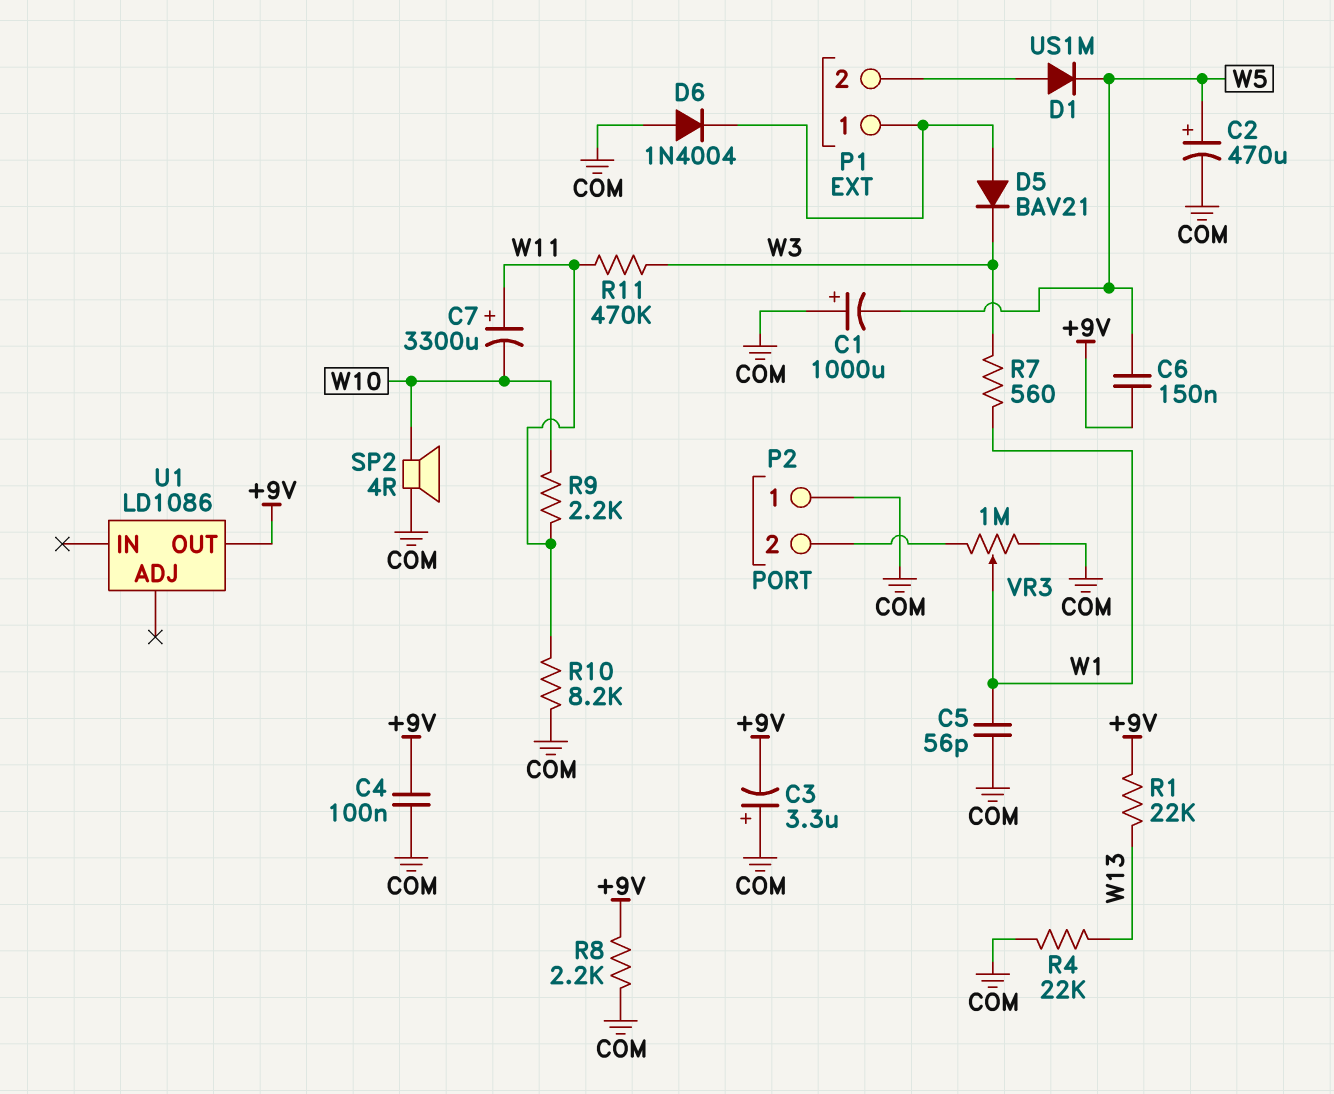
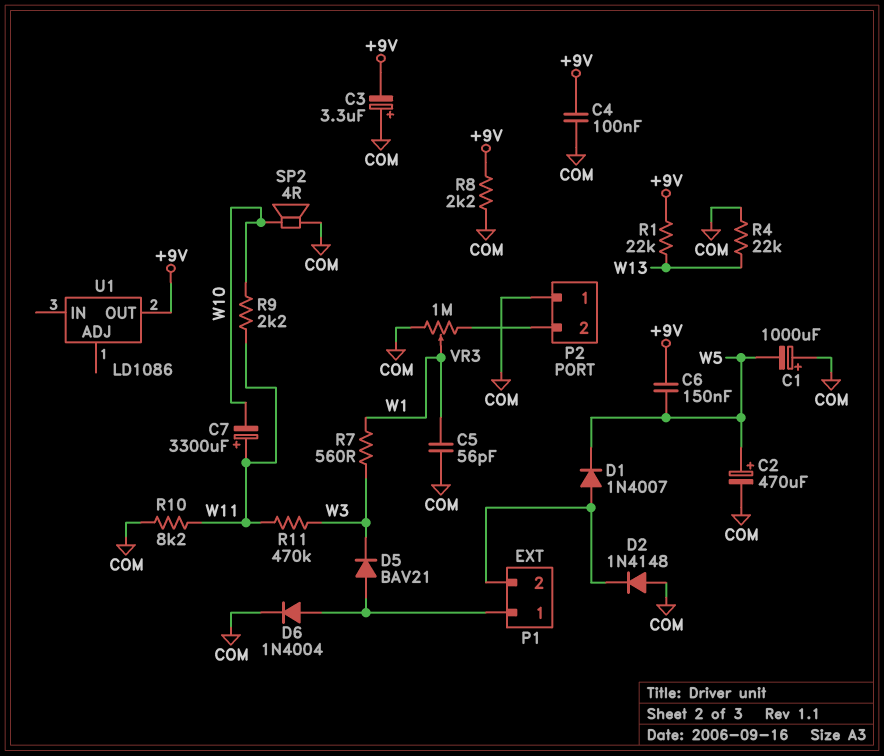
D1: diode US1M (A P1/2, K W5) -> diode 1N4007 (A P1/2, K W5)
D2: none -> diode 1N4148 (A COM, K P1/2)
D6: diode 1N4004 (A COM, K P1/1) -> diode 1N4004 (A P1/1, K COM)

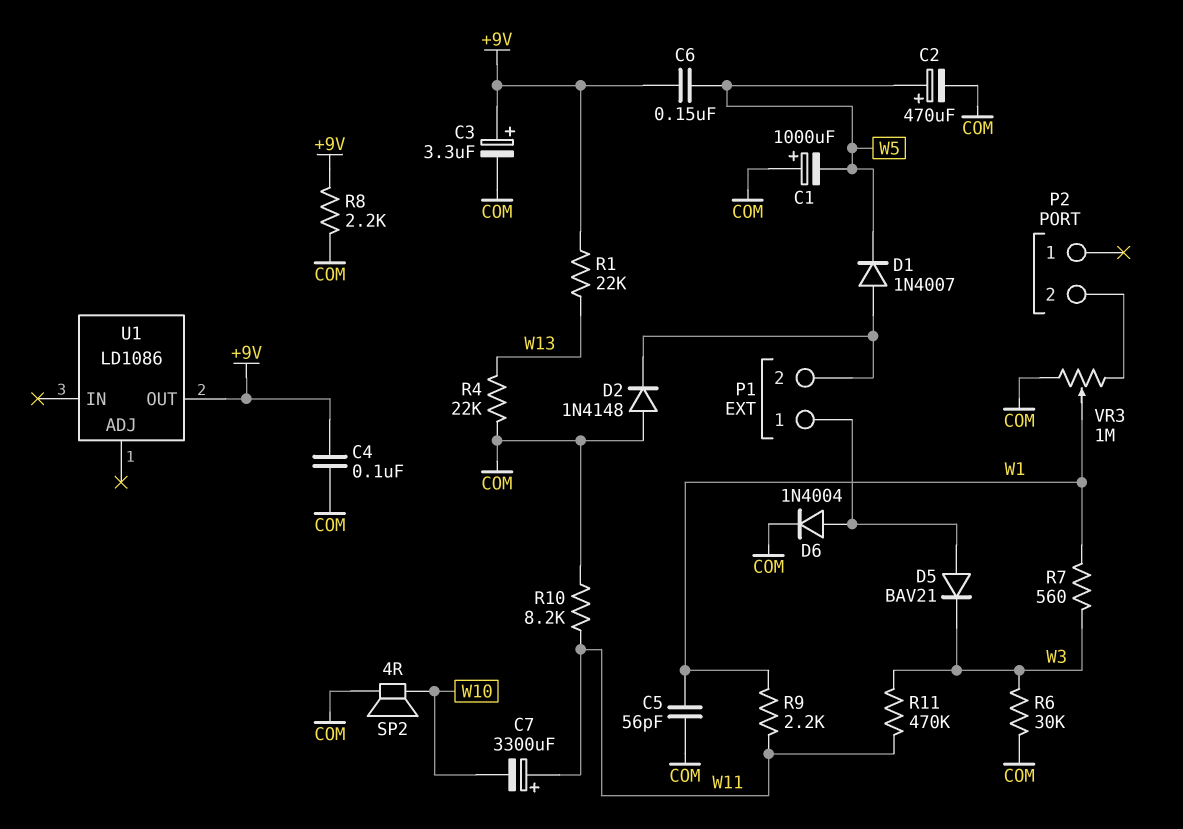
C3: 3.3uF (plus COM, minus +9V) -> 3.3uF (plus +9V, minus COM)
P2 pin 1: COM -> none
R6: none -> 30k (COM, W3)
R9: 2.2k (W10, W11) -> 2.2k (W1, W11)

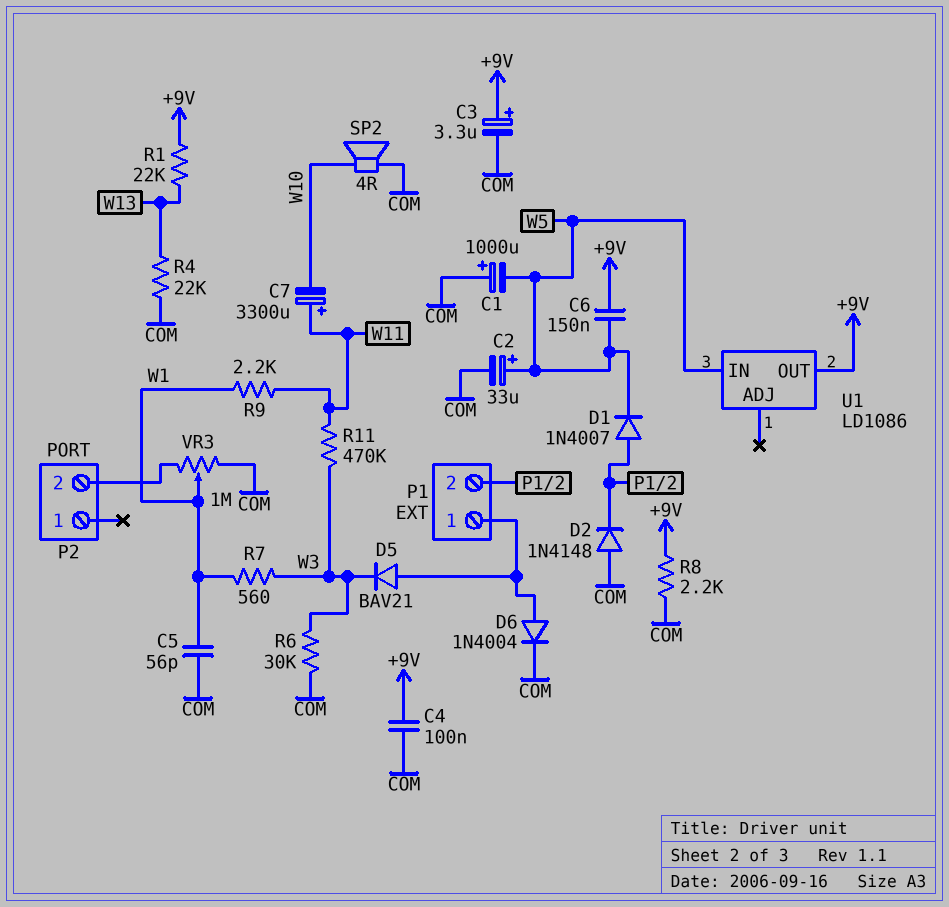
C2: 470uF (plus W5, minus COM) -> 33uF (plus W5, minus COM)
R10: 8.2k (COM, W11) -> none
U1 pin IN: none -> W5

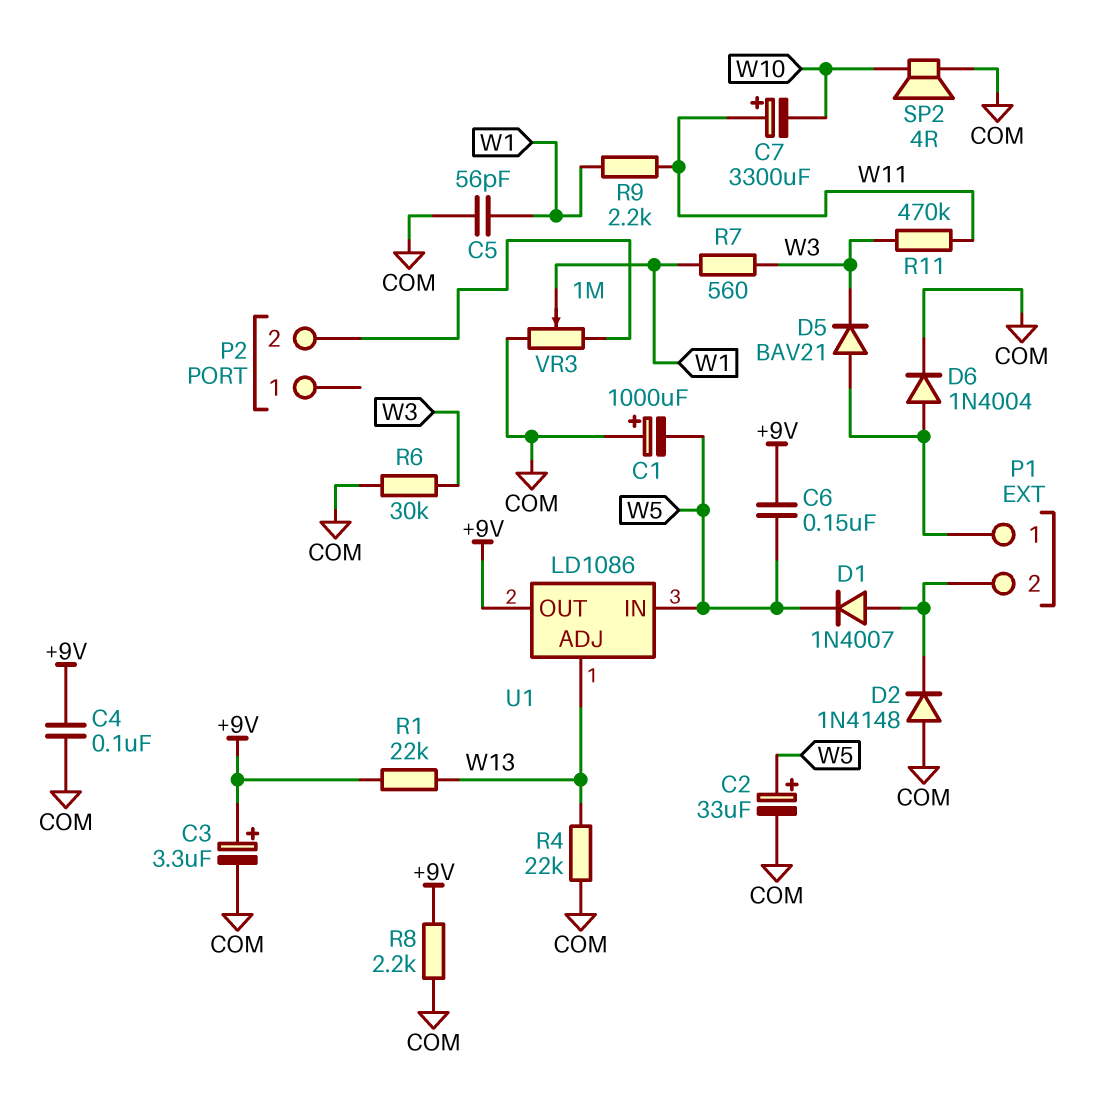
U1 pin ADJ: none -> W13

